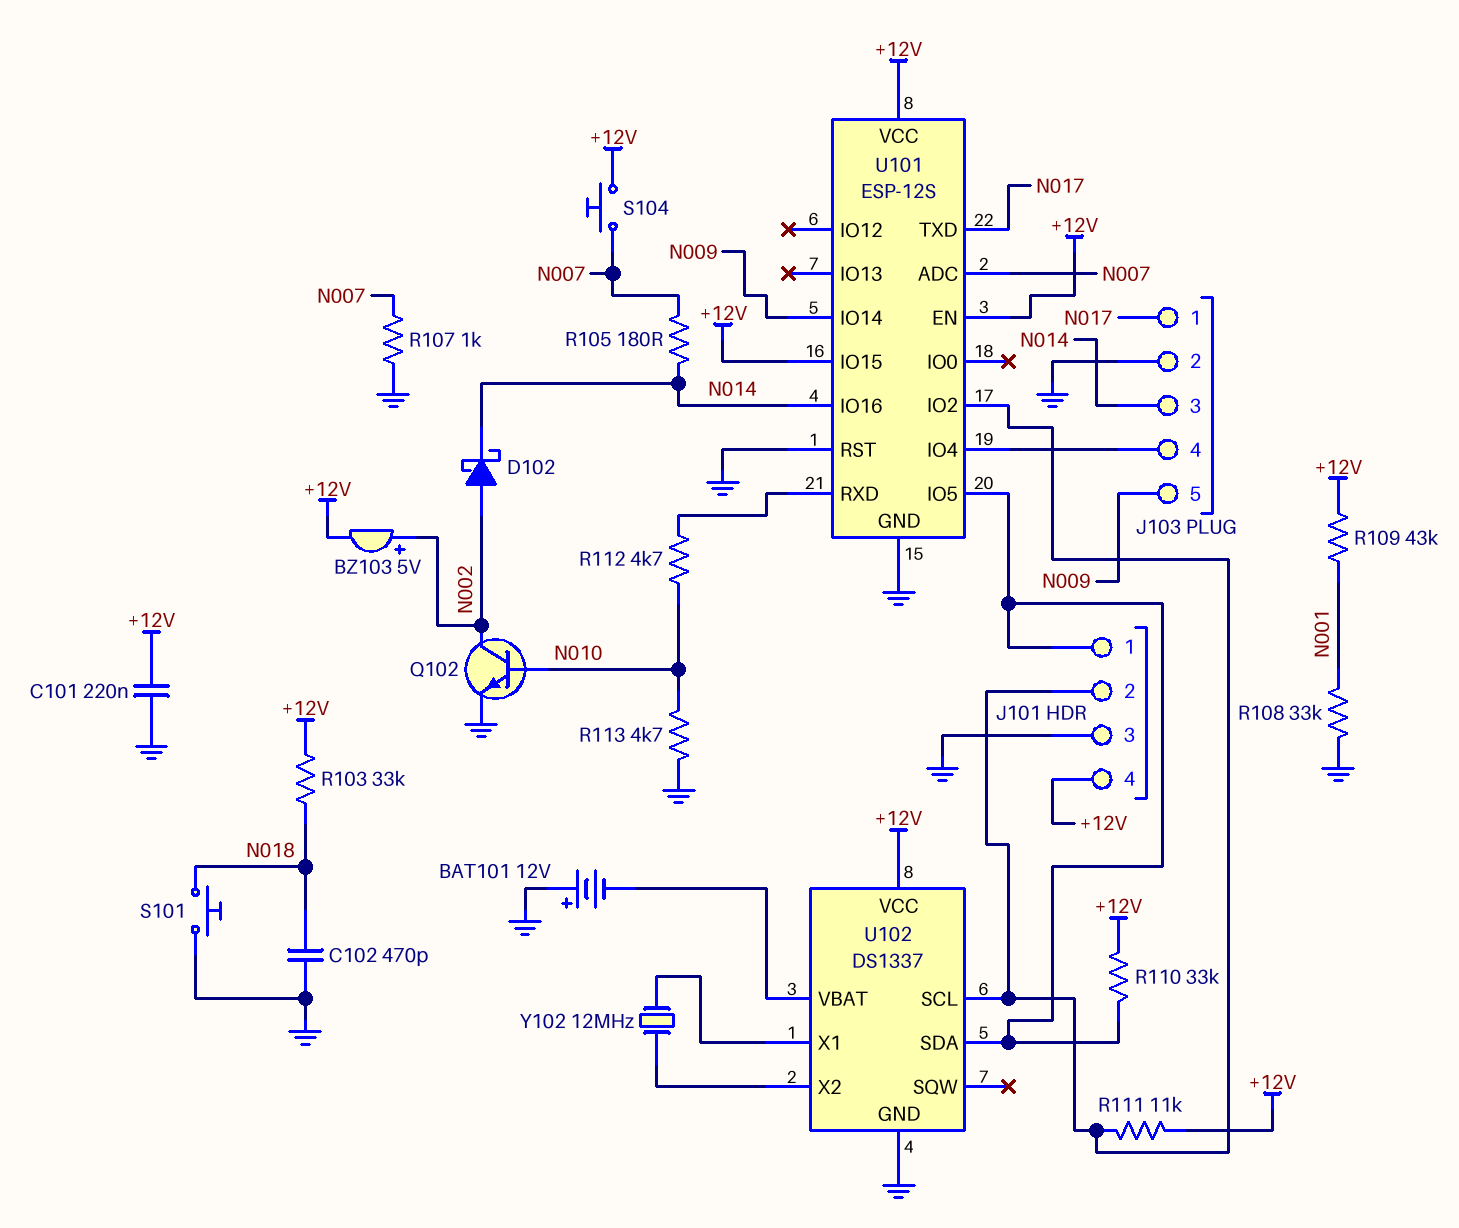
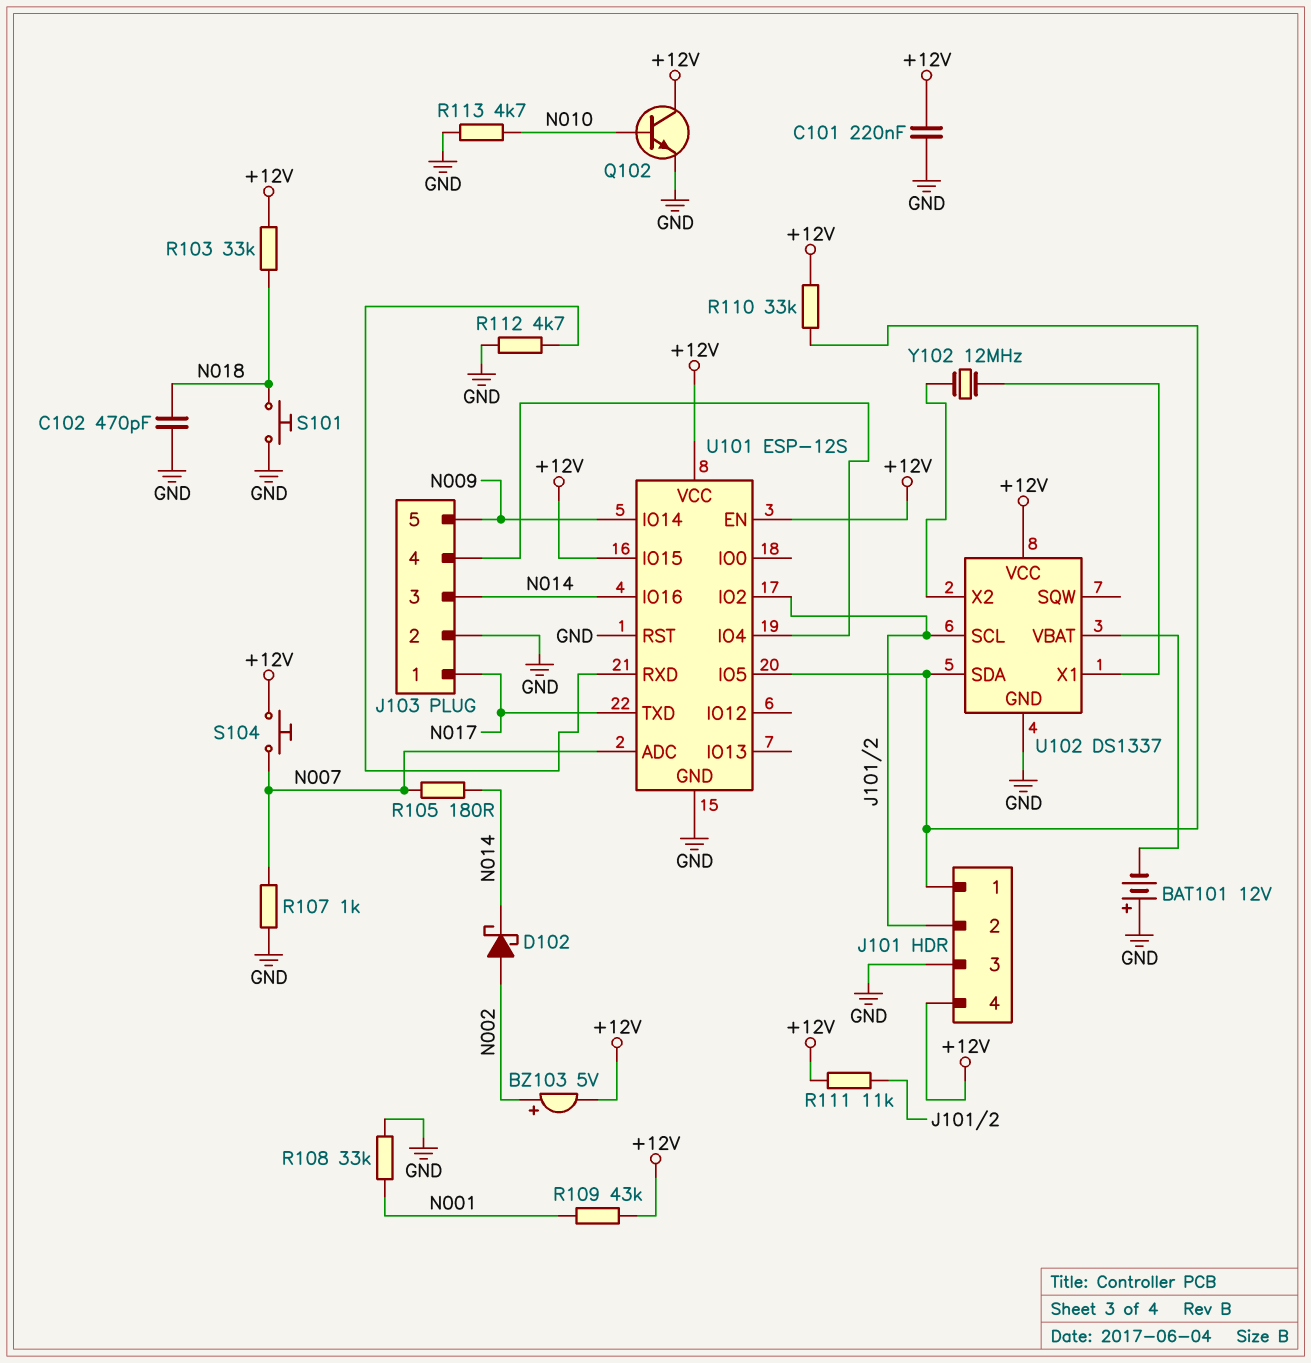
Q102: NPN (B N010, C N002, E GND) -> NPN (B N010, C +12V, E GND)
R112: 4.7k (N010, U101/RXD) -> 4.7k (GND, U101/RXD)

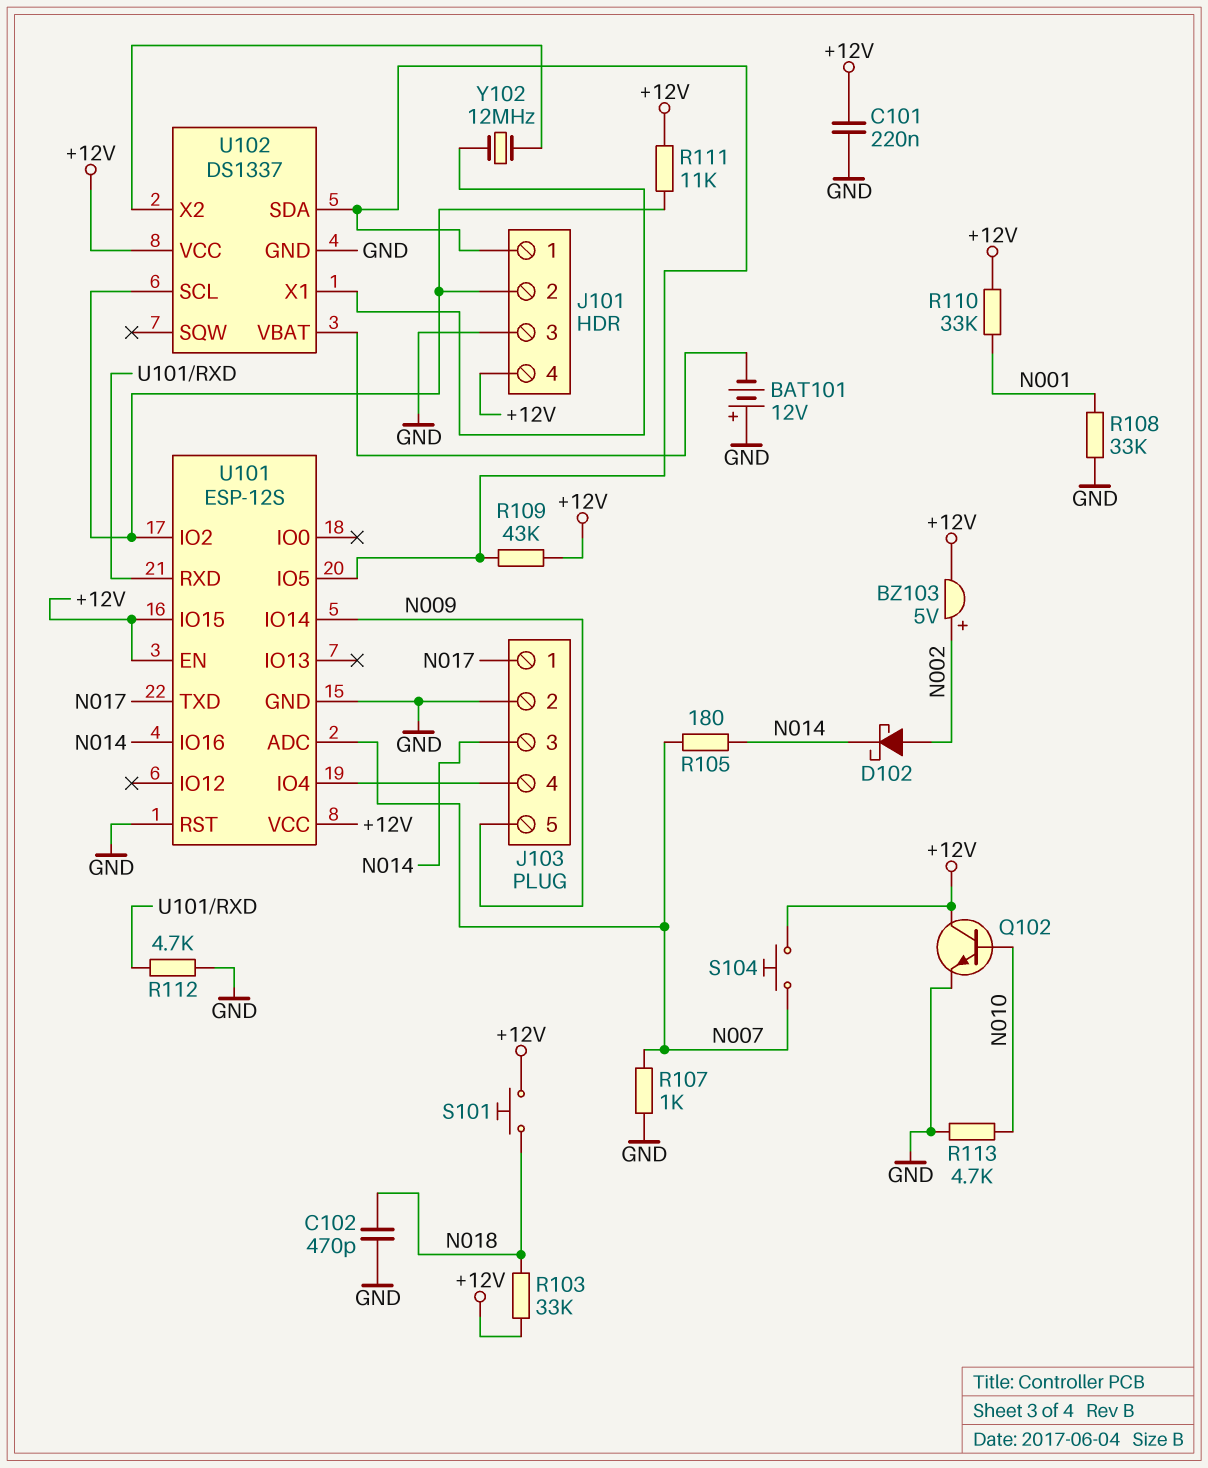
R109: 43k (+12V, N001) -> 43k (+12V, J101/1)
R110: 33k (+12V, J101/1) -> 33k (+12V, N001)
S101: button (GND, N018) -> button (+12V, N018)

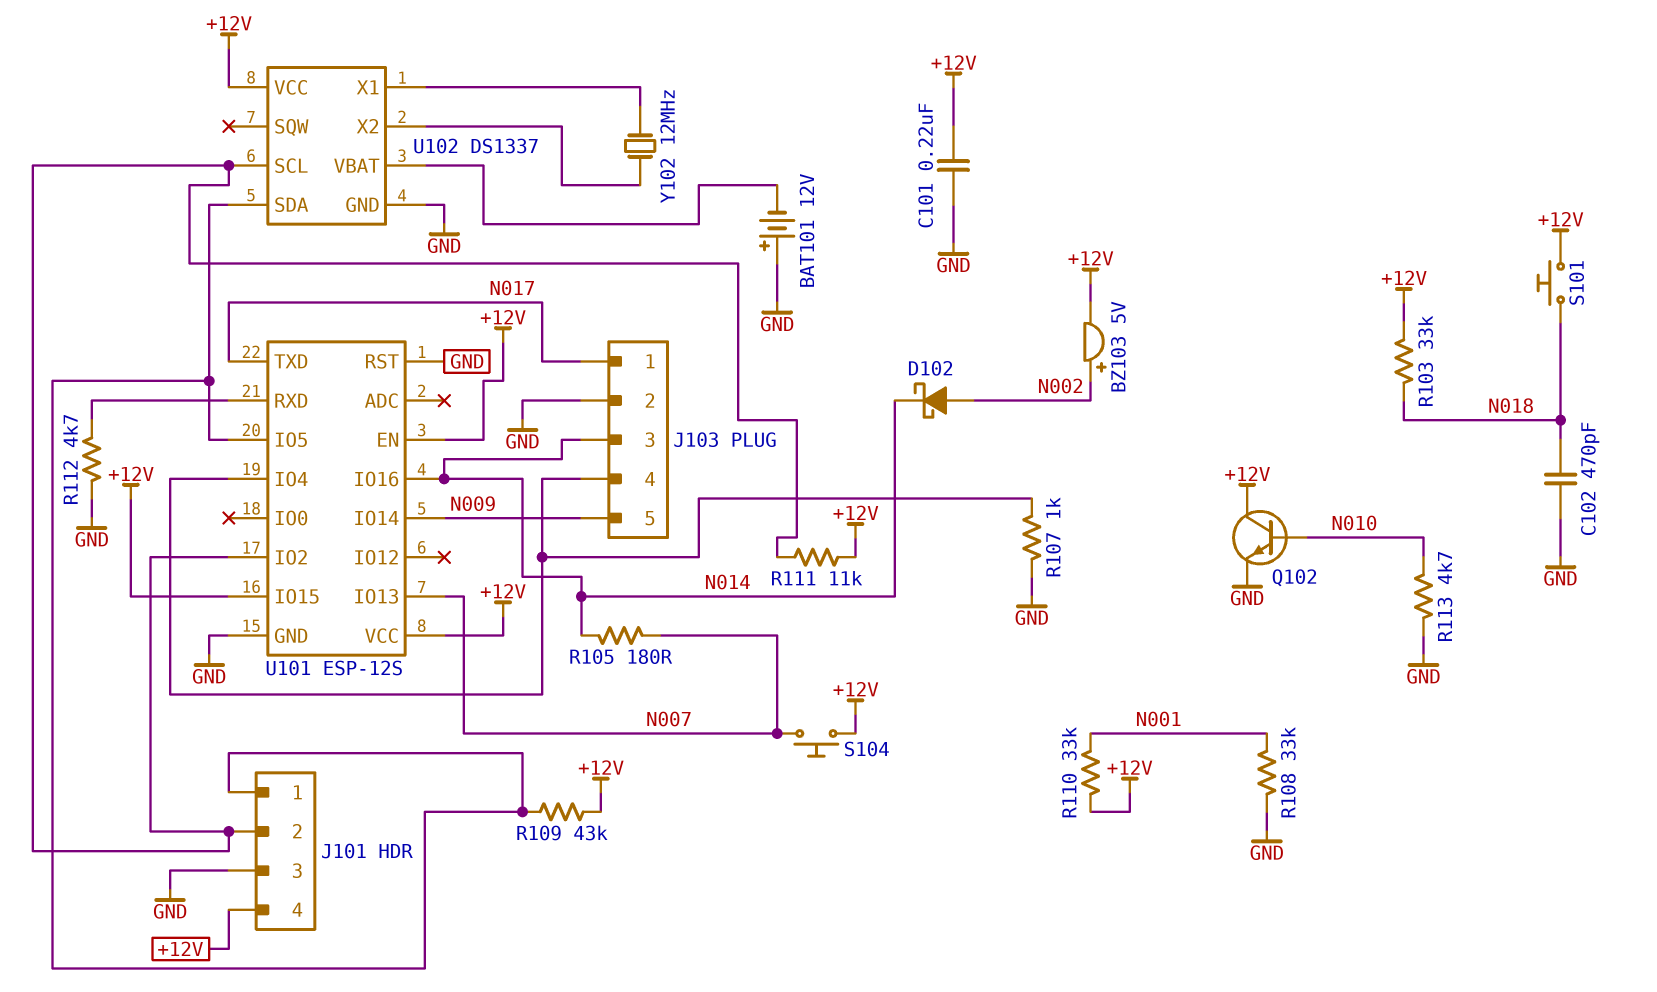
R107: 1k (GND, N007) -> 1k (GND, J103/4)
U101 pin ADC: N007 -> none
U101 pin IO13: none -> N007

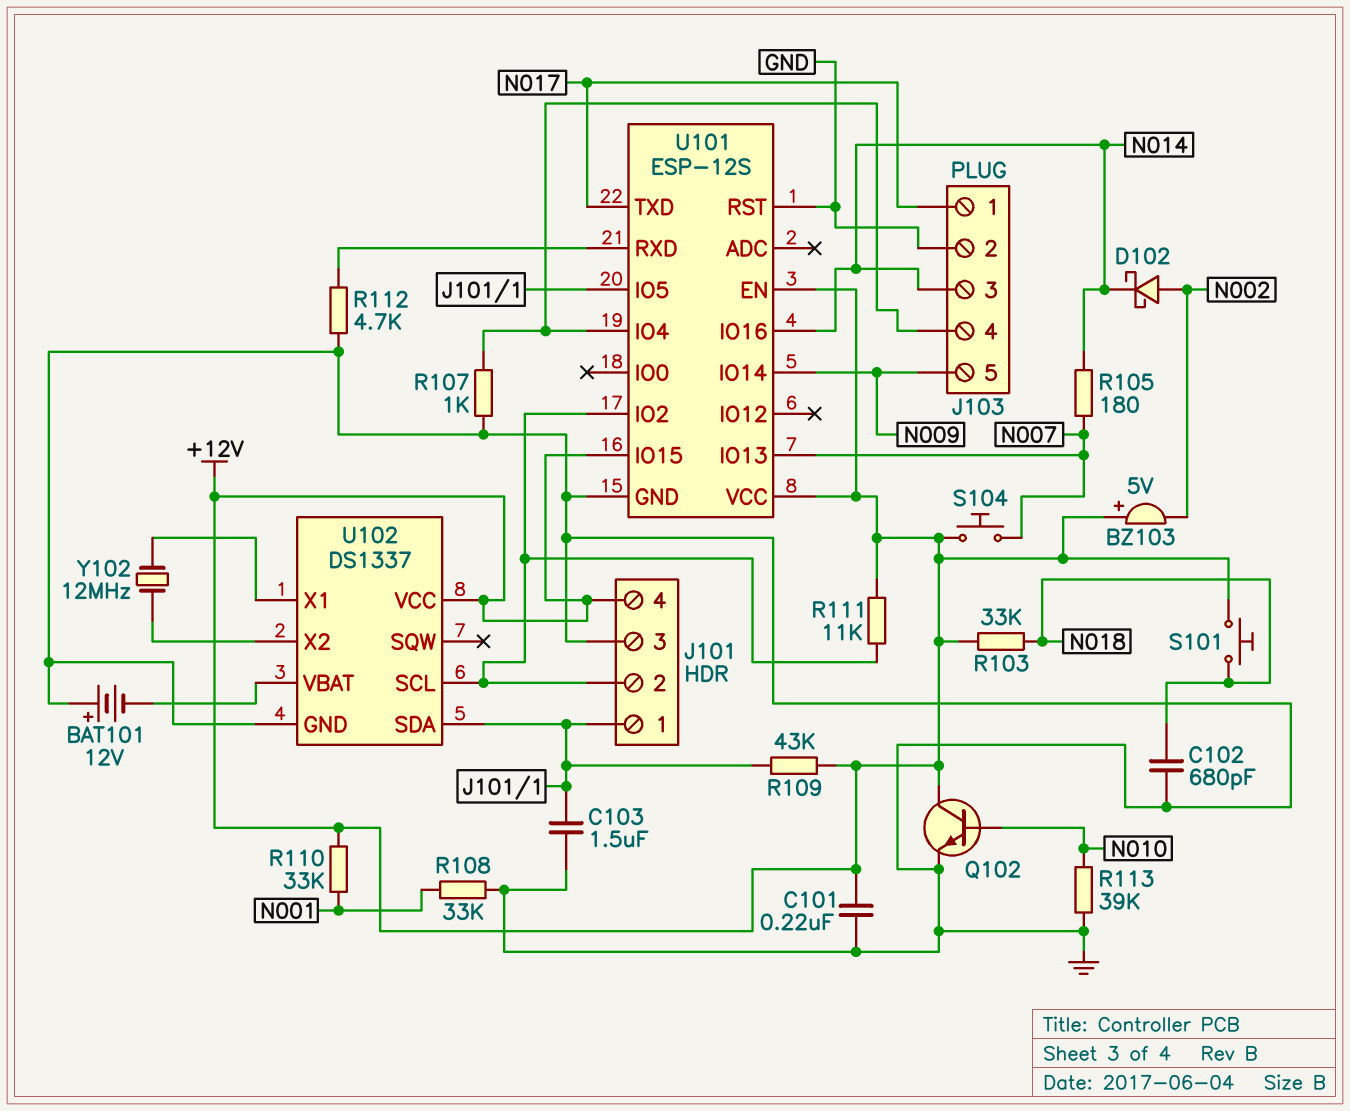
BZ103: buzzer 5V (plus N002, minus +12V) -> buzzer 5V (plus +12V, minus N002)
C102: 470pF (GND, N018) -> 680pF (GND, N018)
C103: none -> 1.5uF (GND, J101/1)
R113: 4.7k (GND, N010) -> 39k (GND, N010)

